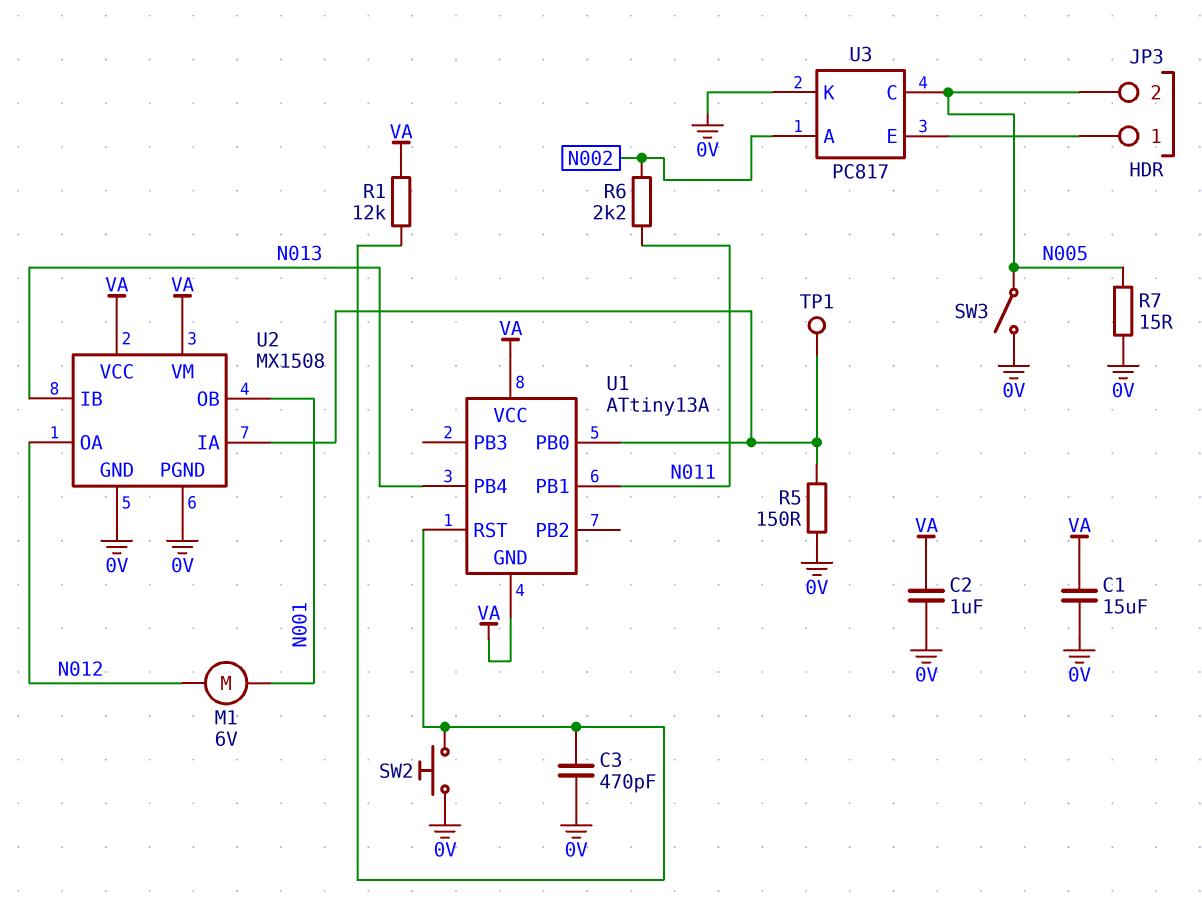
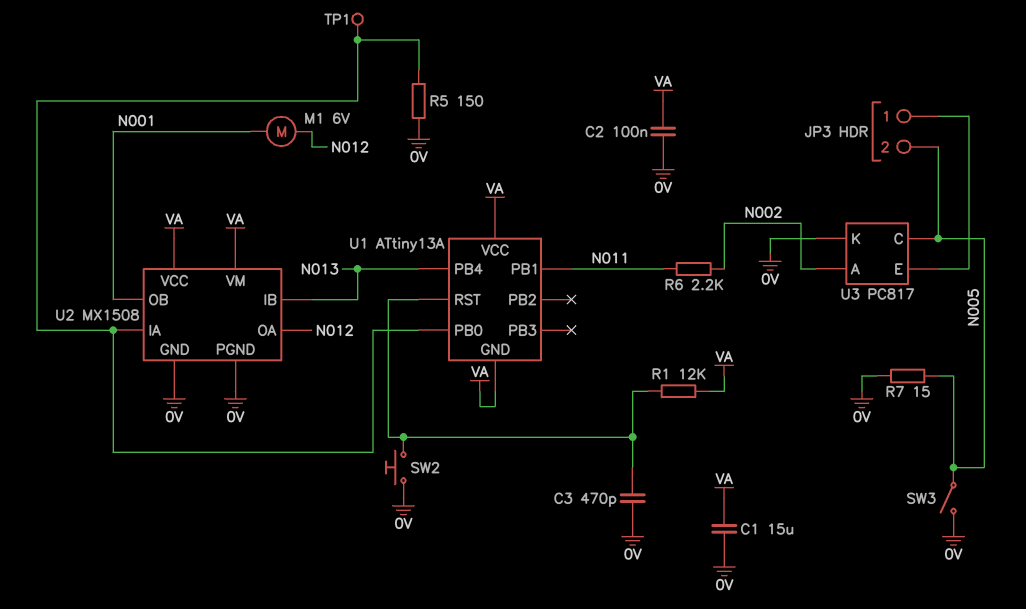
C2: 1uF (0V, VA) -> 100nF (0V, VA)

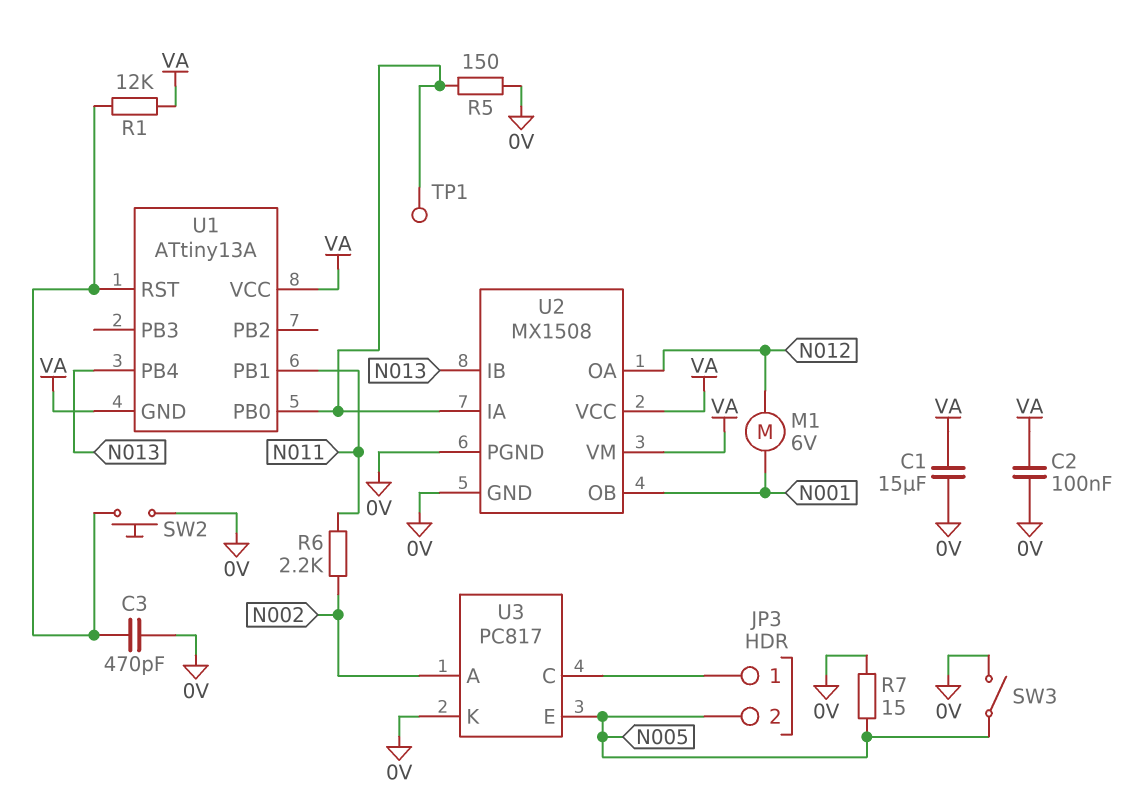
U3 pin C: N005 -> JP3/1
U3 pin E: JP3/1 -> N005

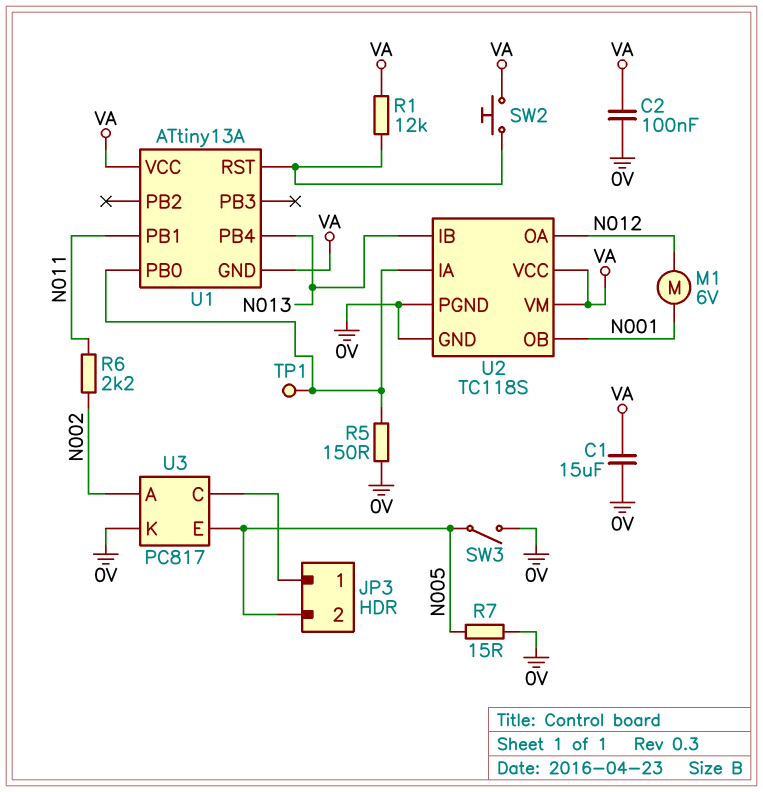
C3: 470pF (0V, U1/RST) -> none
SW2: button (0V, U1/RST) -> button (U1/RST, VA)
U2: MX1508 -> TC118S

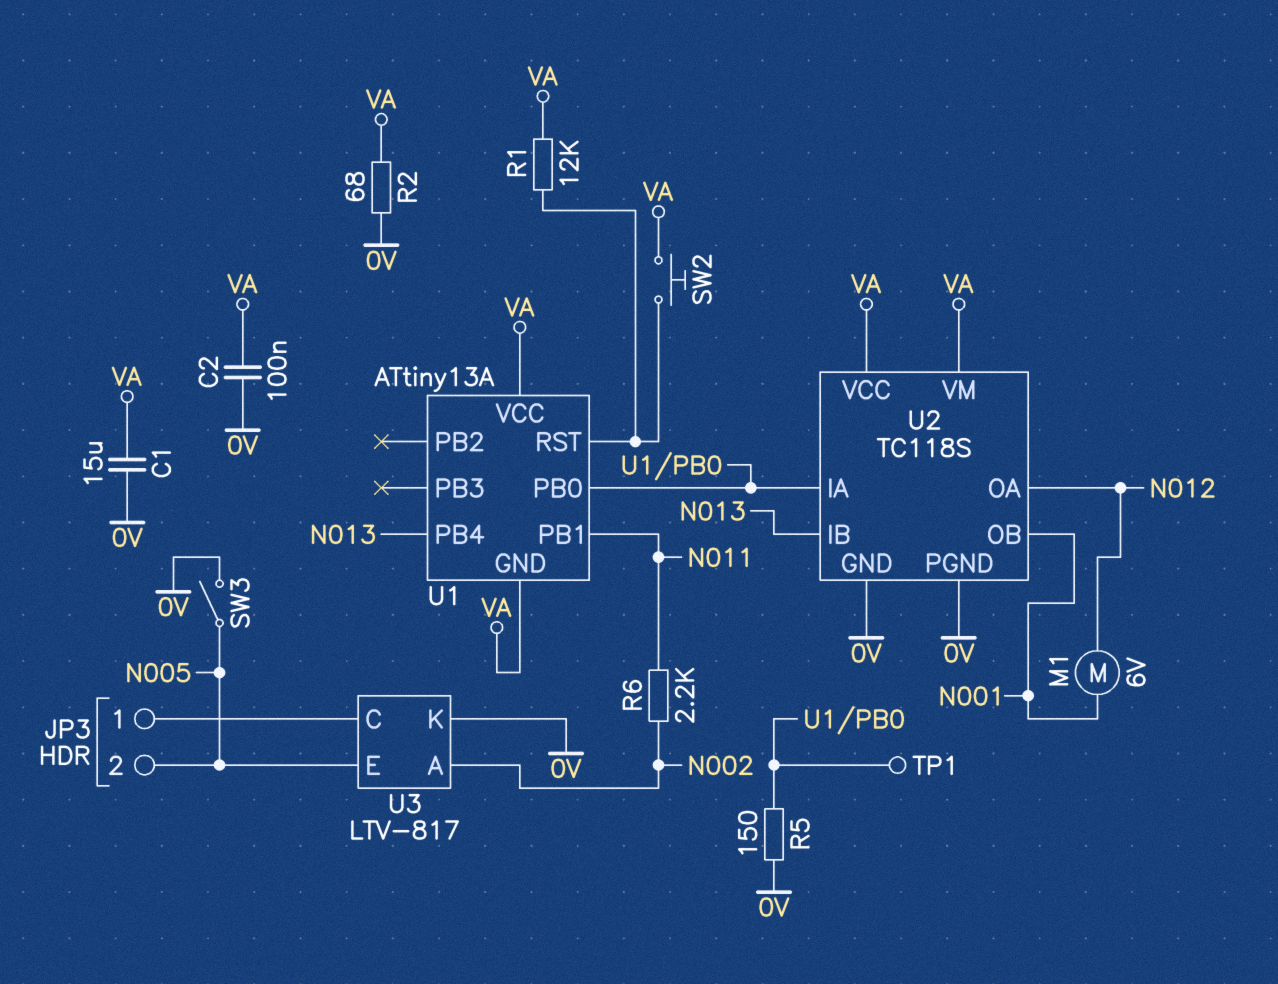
R2: none -> 68 (0V, VA)
R7: 15 (0V, N005) -> none
U3: PC817 -> LTV-817

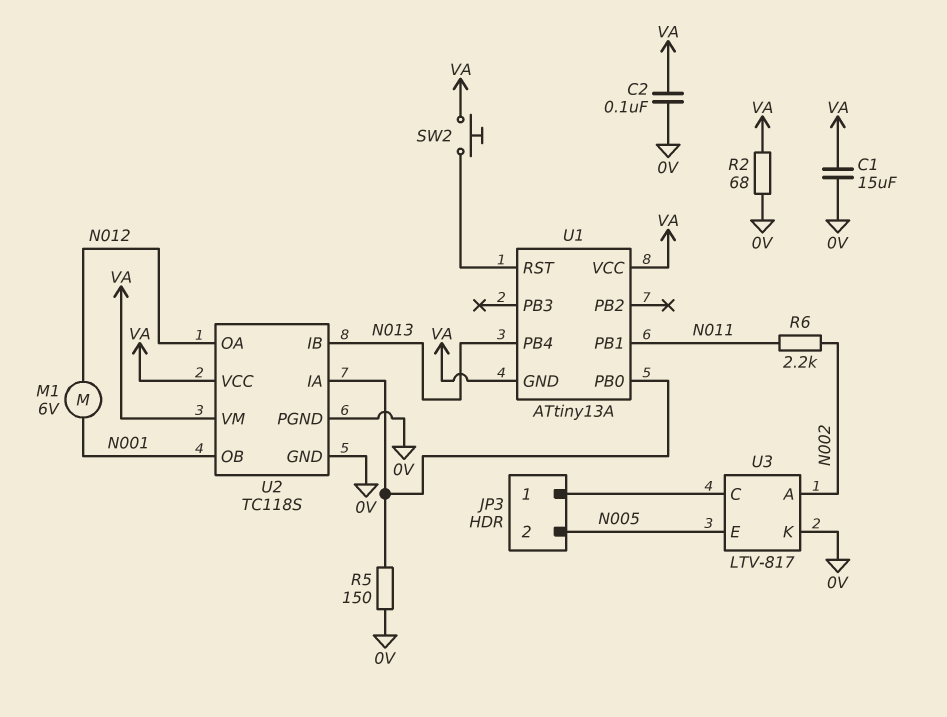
R1: 12k (U1/RST, VA) -> none
SW3: switch (0V, N005) -> none
TP1: test point (U1/PB0) -> none

